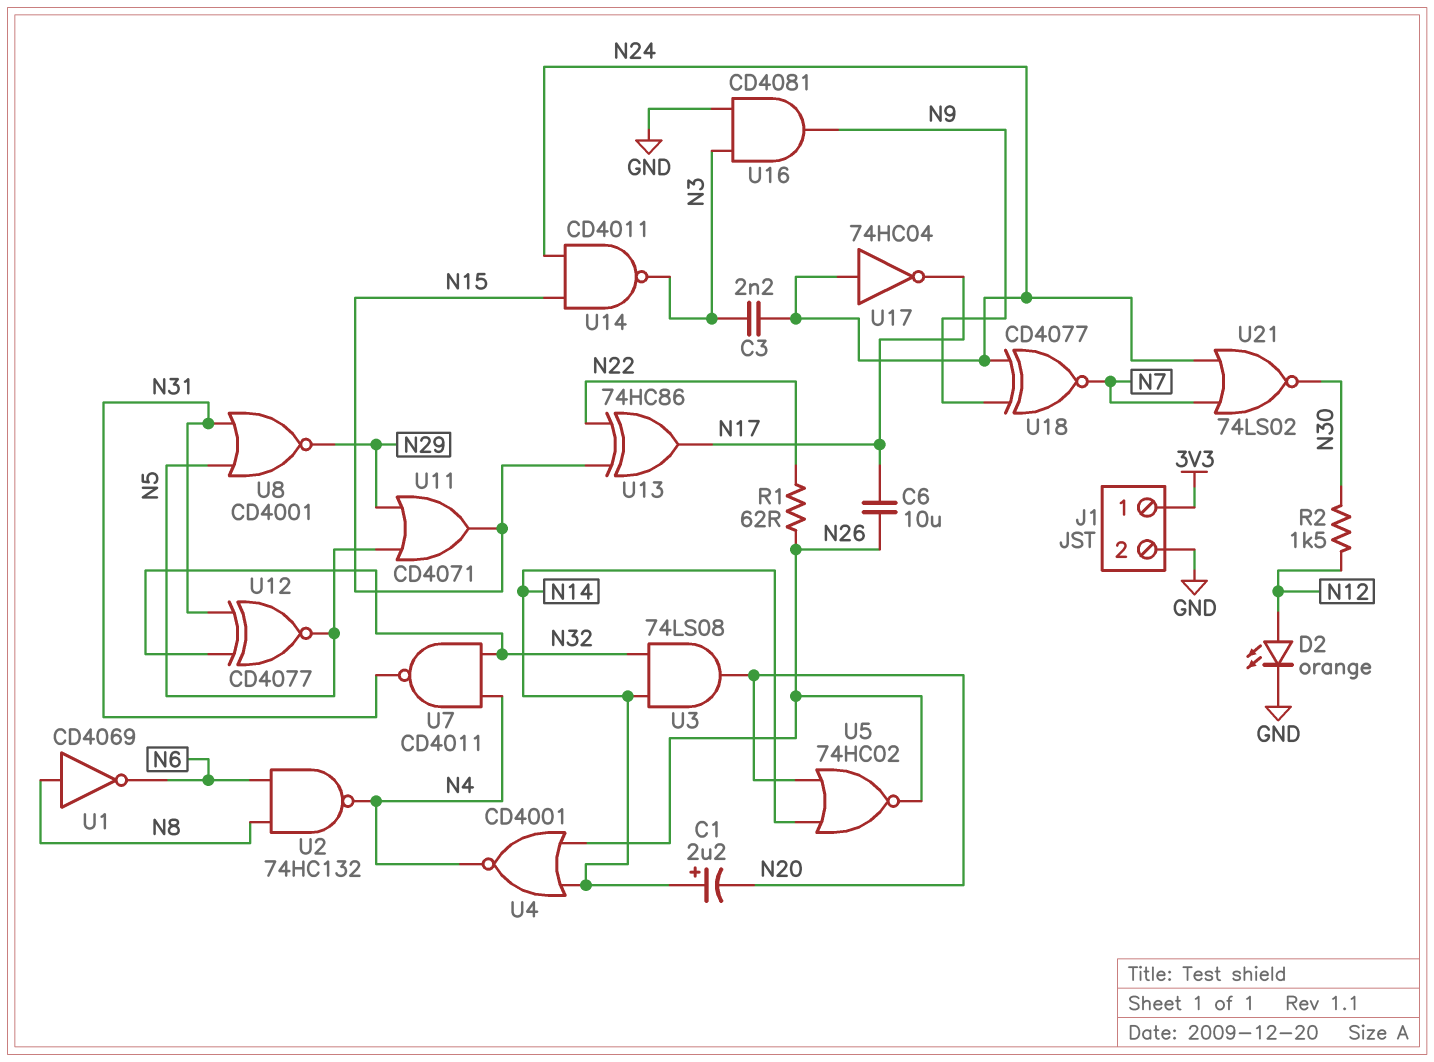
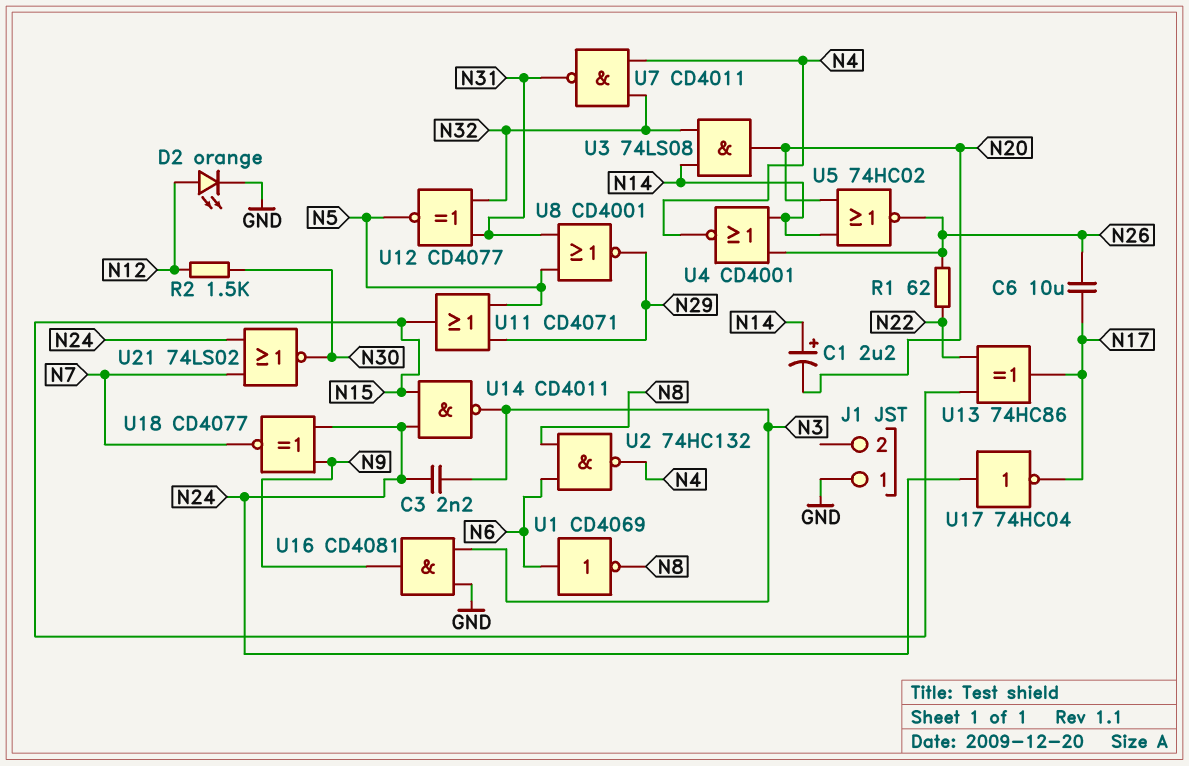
J1 pin 1: 3V3 -> GND
J1 pin 2: GND -> none
U1: NOT CD4069 (in N8, out N6) -> NOT CD4069 (in N6, out N8)

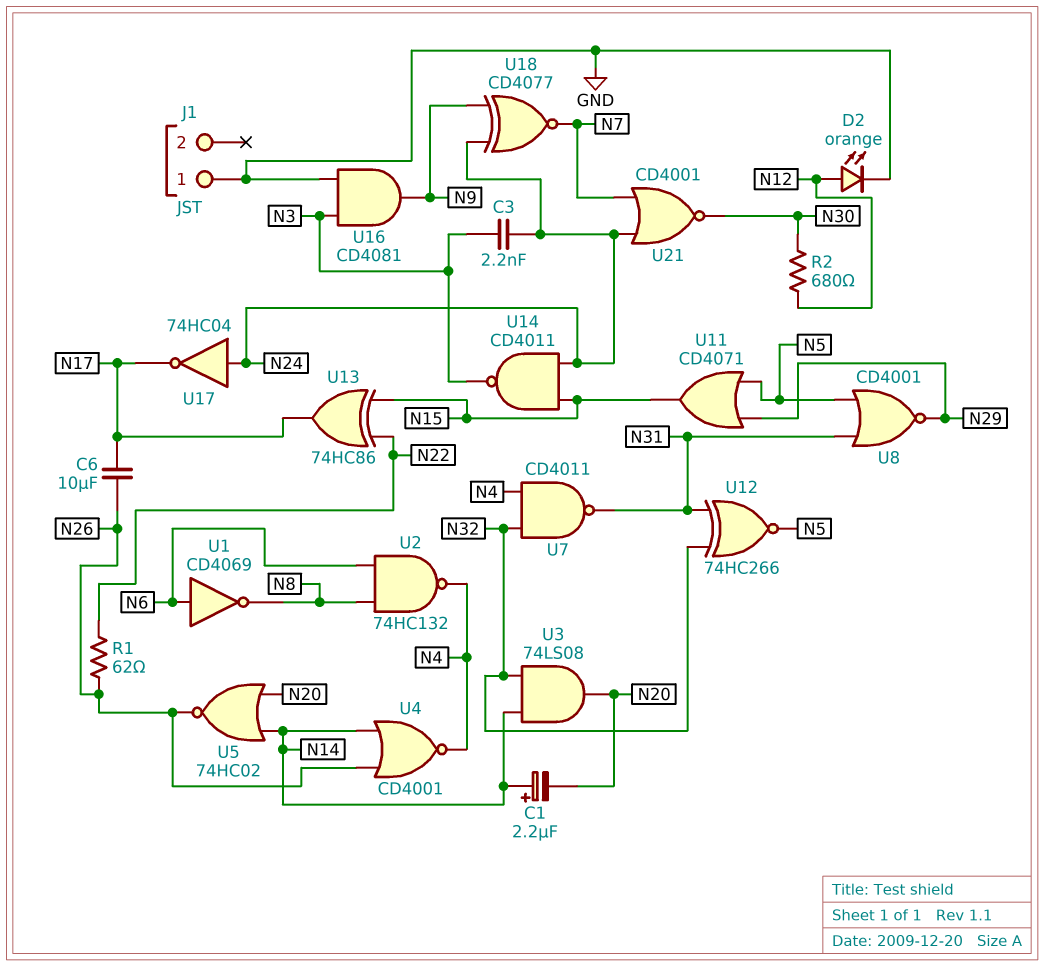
R2: 1.5k (N12, N30) -> 680 (N12, N30)
U12: XNOR CD4077 (in N31, in N32, out N5) -> XNOR 74HC266 (in N31, in N32, out N5)
U21: NOR 74LS02 (in N7, in N24, out N30) -> NOR CD4001 (in N7, in N24, out N30)

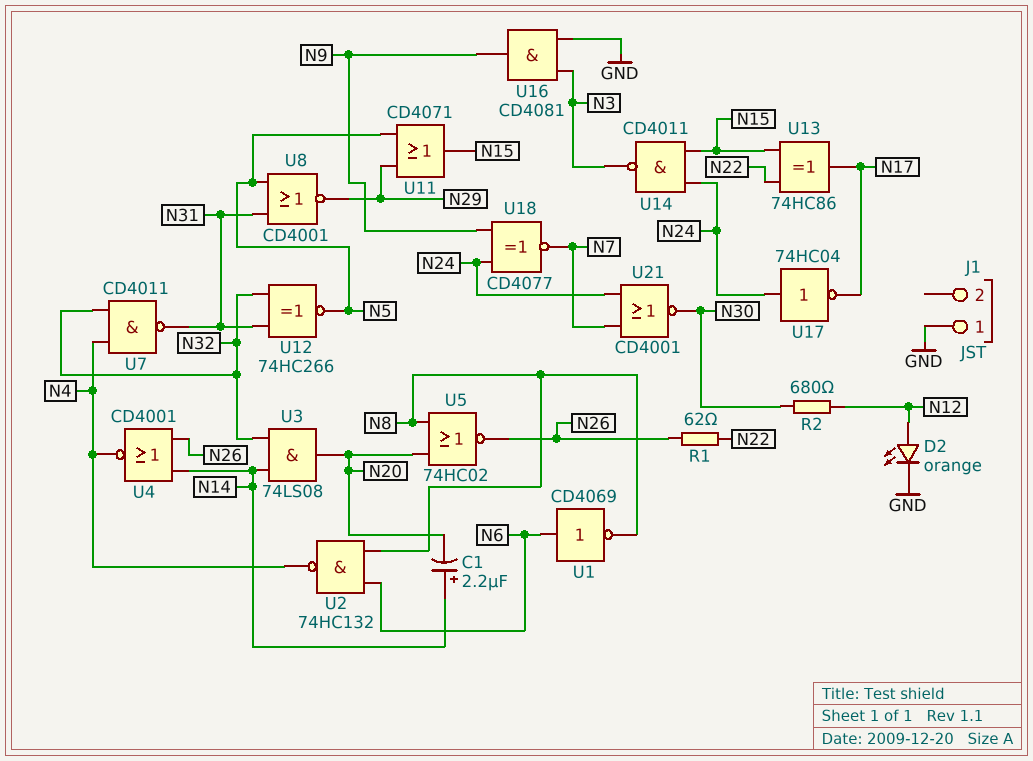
C3: 2.2nF (N3, N24) -> none
C6: 10uF (N17, N26) -> none
U5: NOR 74HC02 (in N14, in N20, out N26) -> NOR 74HC02 (in N8, in N20, out N26)

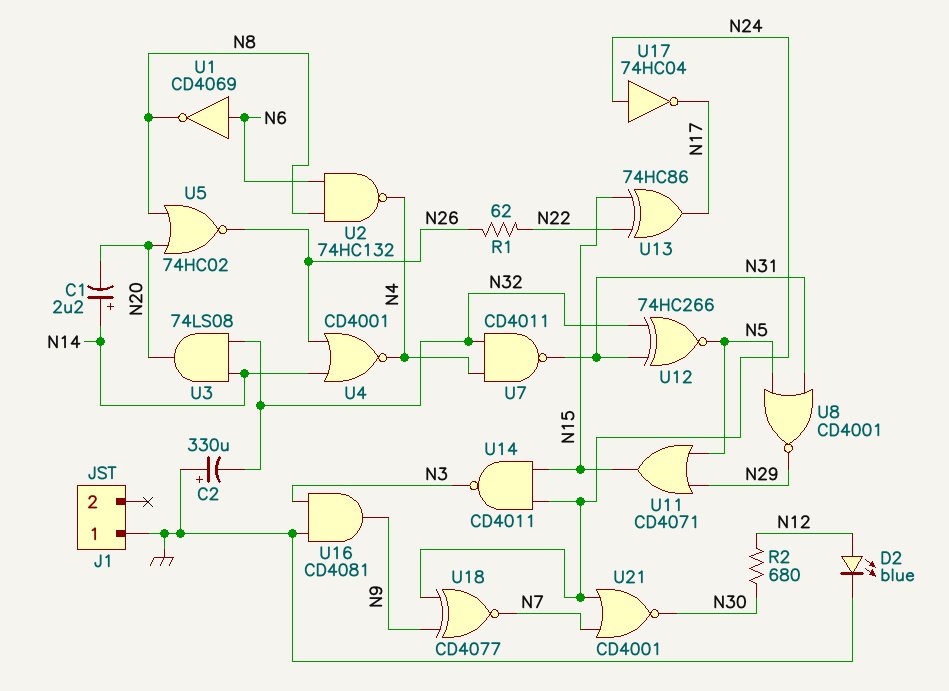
C2: none -> 330uF (plus GND, minus N32)
D2: LED orange (A N12, K GND) -> LED blue (A N12, K GND)

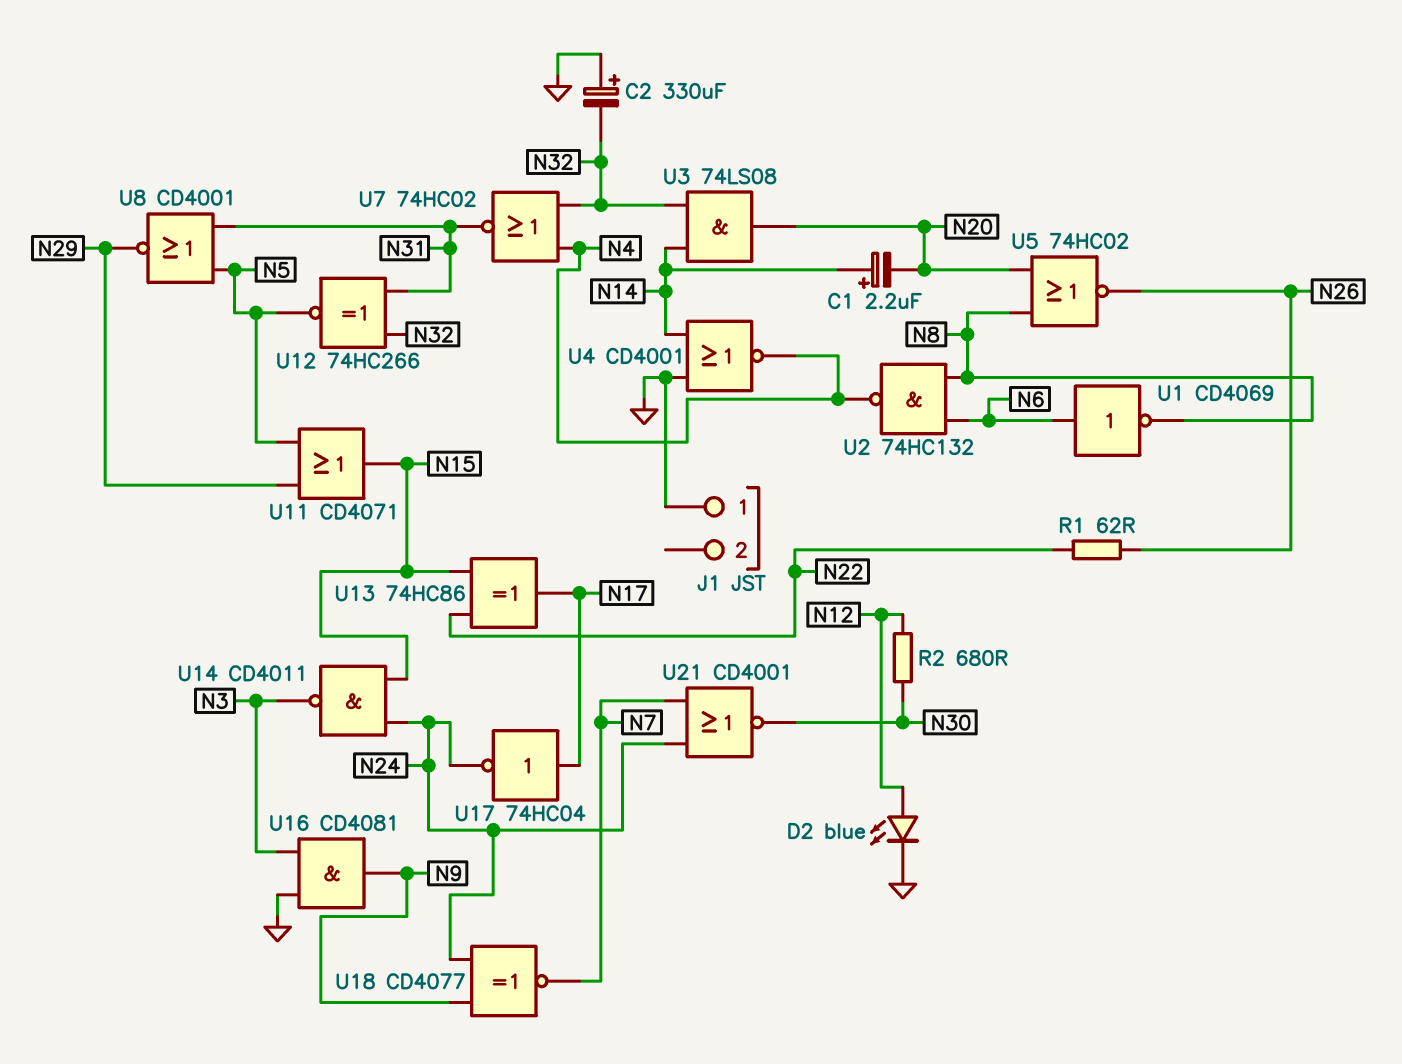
U4: NOR CD4001 (in N14, in N26, out N4) -> NOR CD4001 (in GND, in N14, out N4)
U7: NAND CD4011 (in N4, in N32, out N31) -> NOR 74HC02 (in N4, in N32, out N31)
U17: NOT 74HC04 (in N24, out N17) -> NOT 74HC04 (in N17, out N24)

